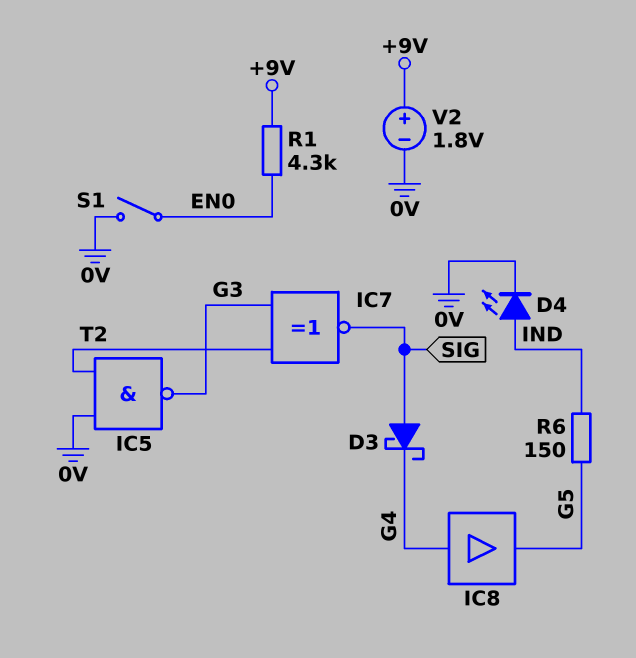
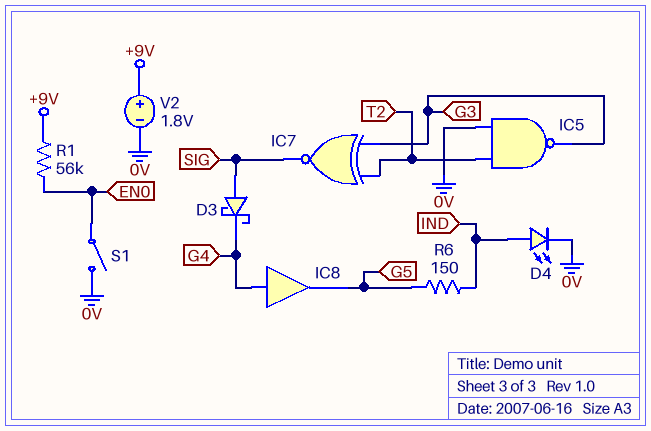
R1: 4.3k (+9V, EN0) -> 56k (+9V, EN0)

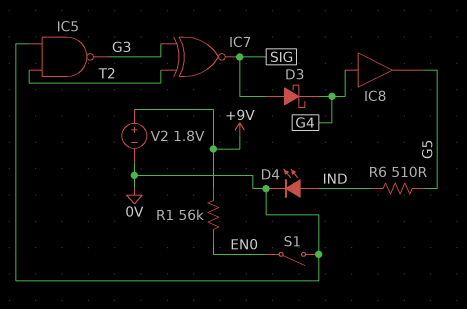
R6: 150 (G5, IND) -> 510 (G5, IND)

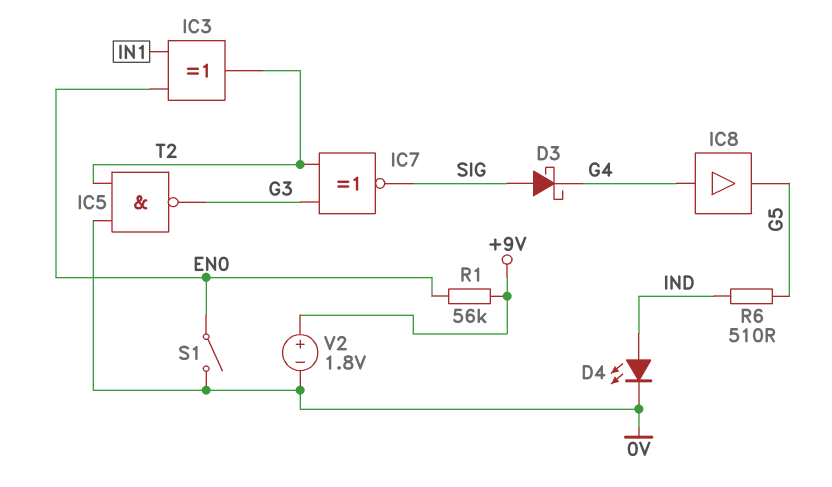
IC3: none -> XOR (in EN0, in IN1, out T2)

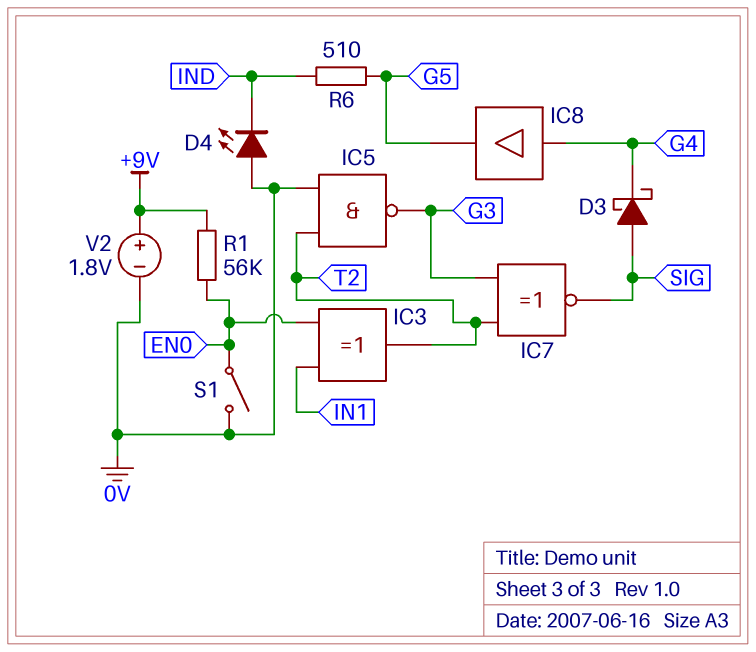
D4: LED (A IND, K 0V) -> LED (A 0V, K IND)

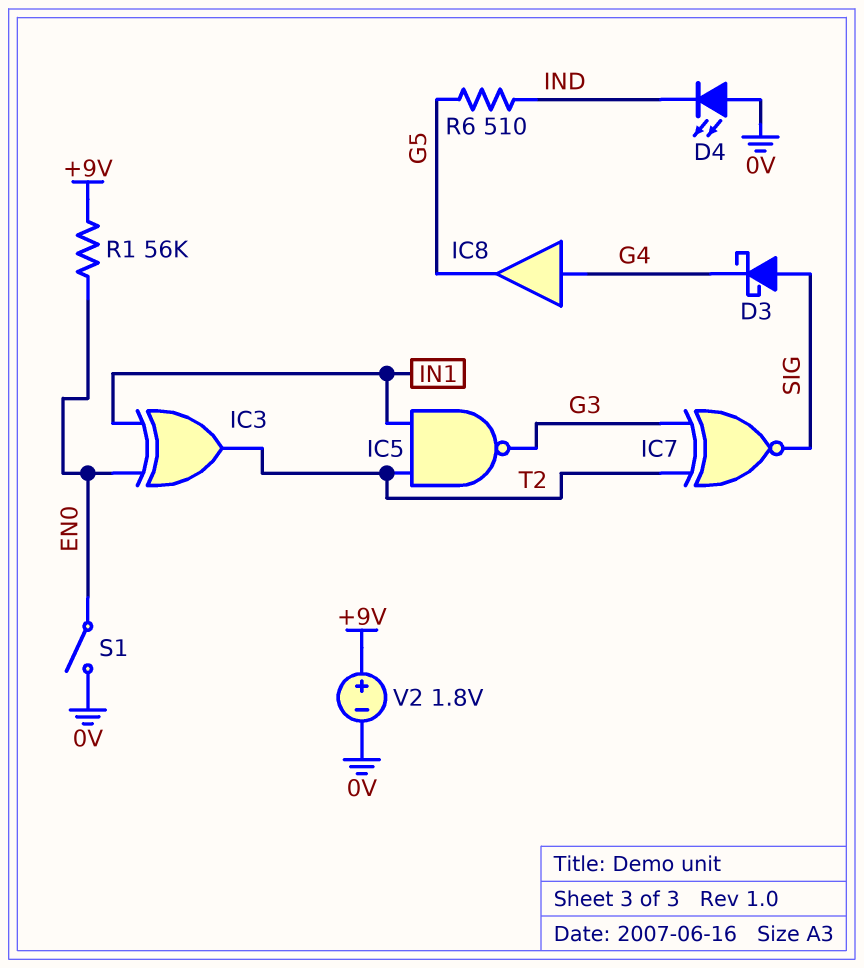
IC5: NAND (in 0V, in T2, out G3) -> NAND (in IN1, in T2, out G3)

